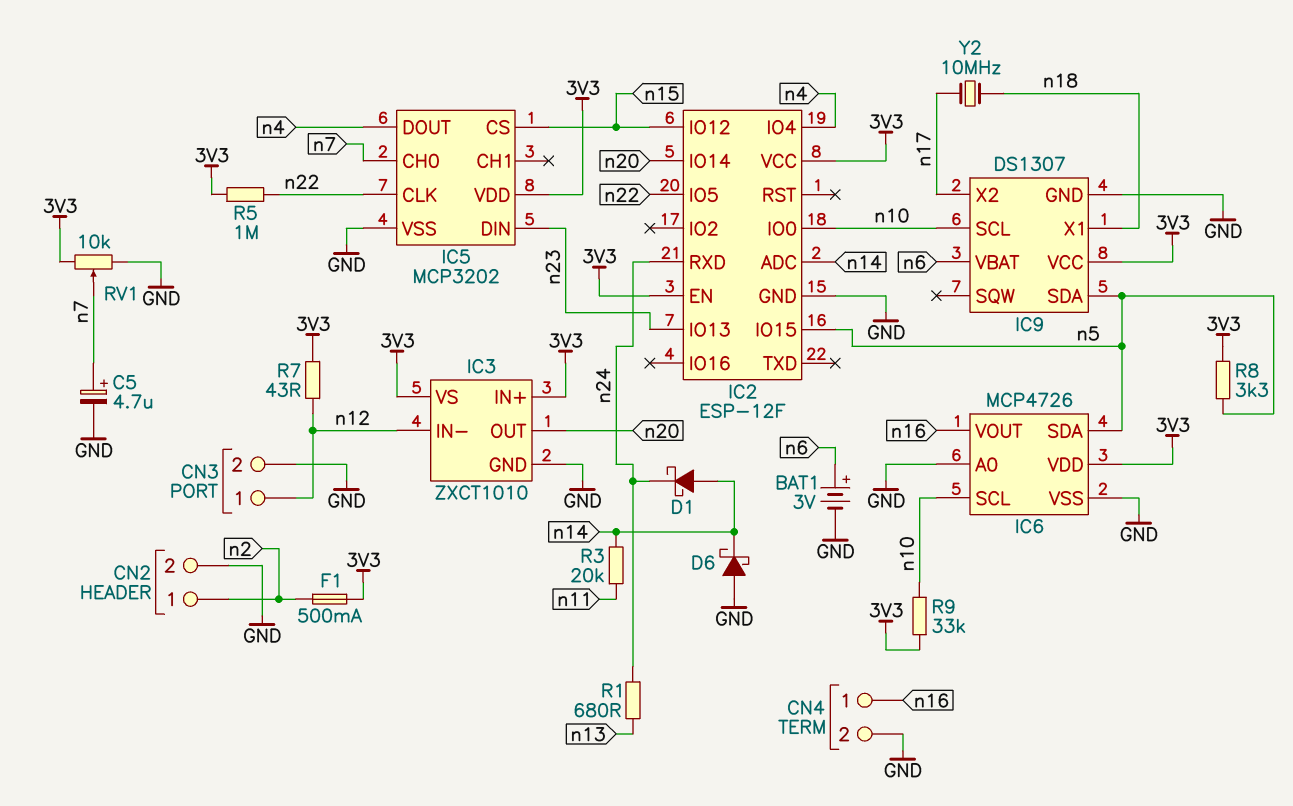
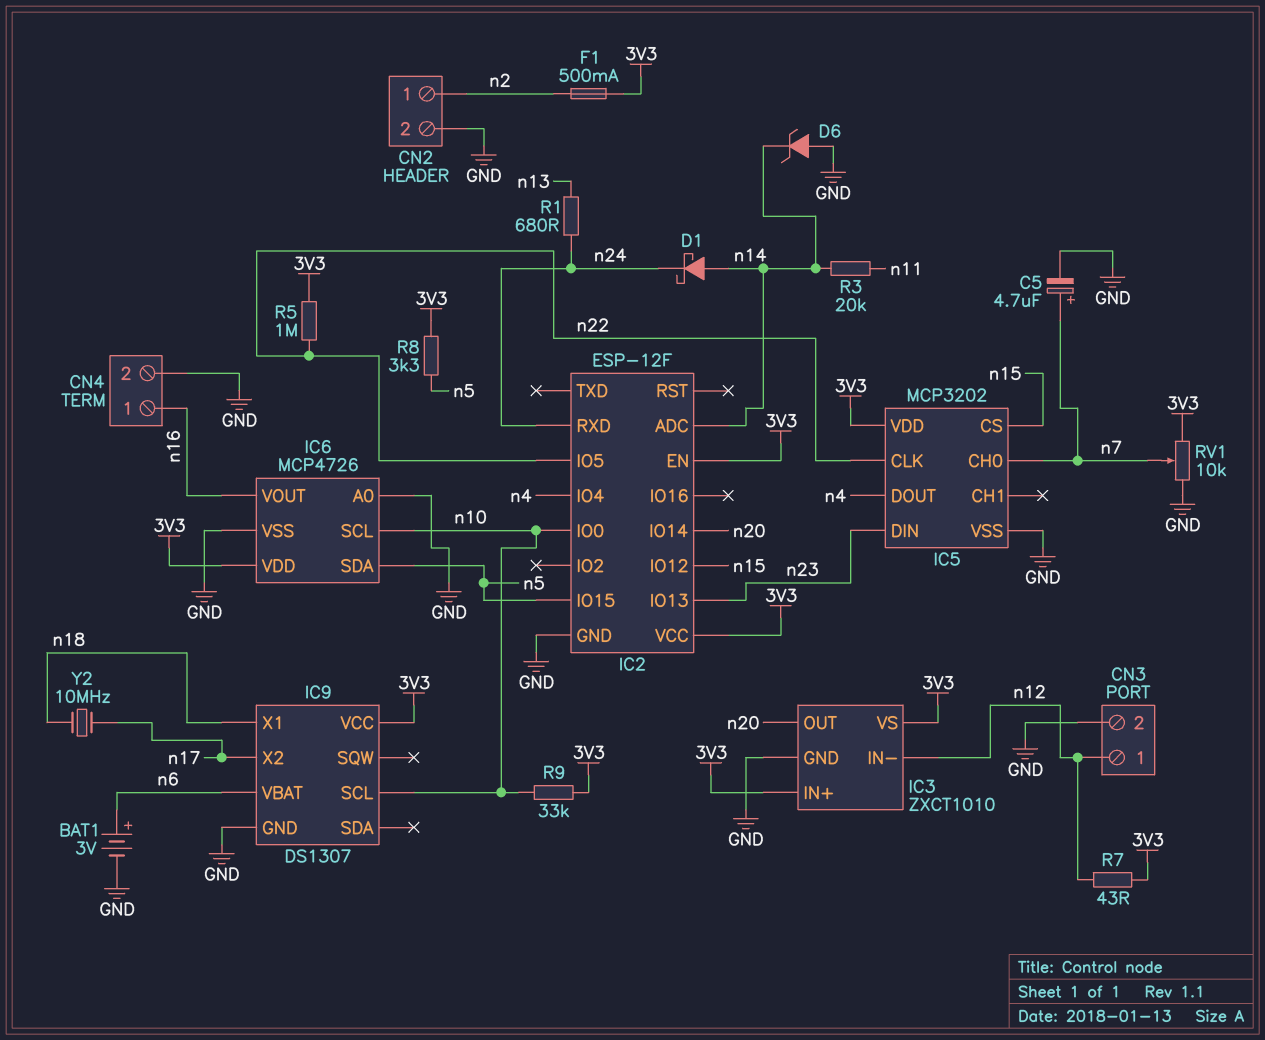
D6: schottky (A GND, K n14) -> zener (A GND, K n14)
IC9 pin SDA: n5 -> none

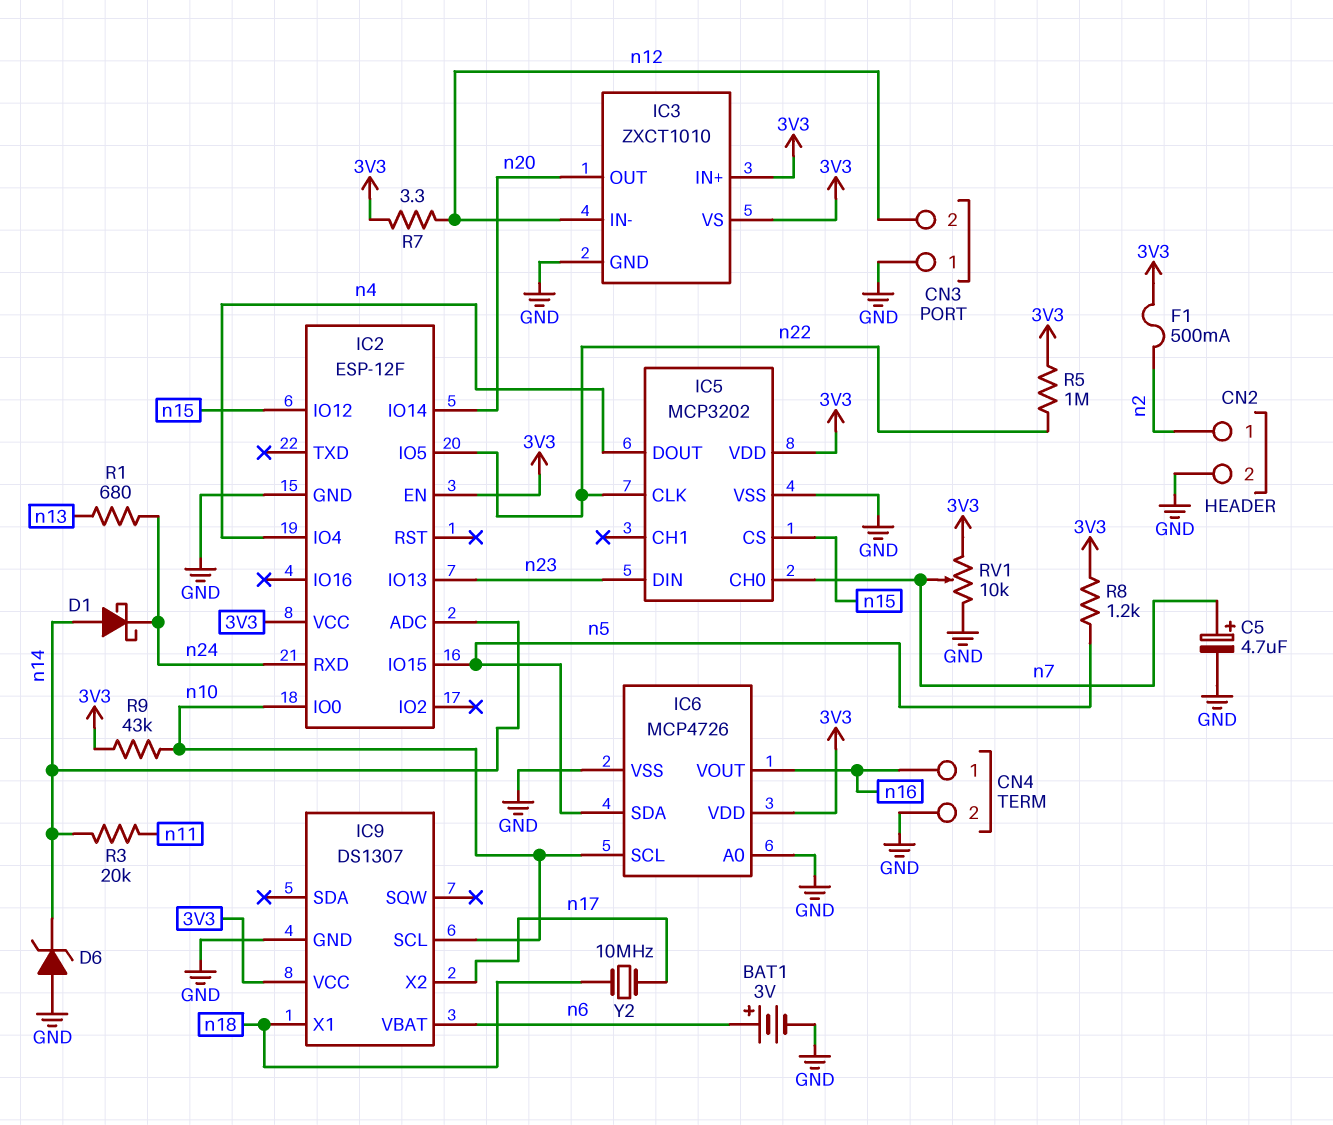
CN3 pin 1: n12 -> GND
CN3 pin 2: GND -> n12
R7: 43 (3V3, n12) -> 3.3 (3V3, n12)
R8: 3.3k (3V3, n5) -> 1.2k (3V3, n5)
R9: 33k (3V3, n10) -> 43k (3V3, n10)

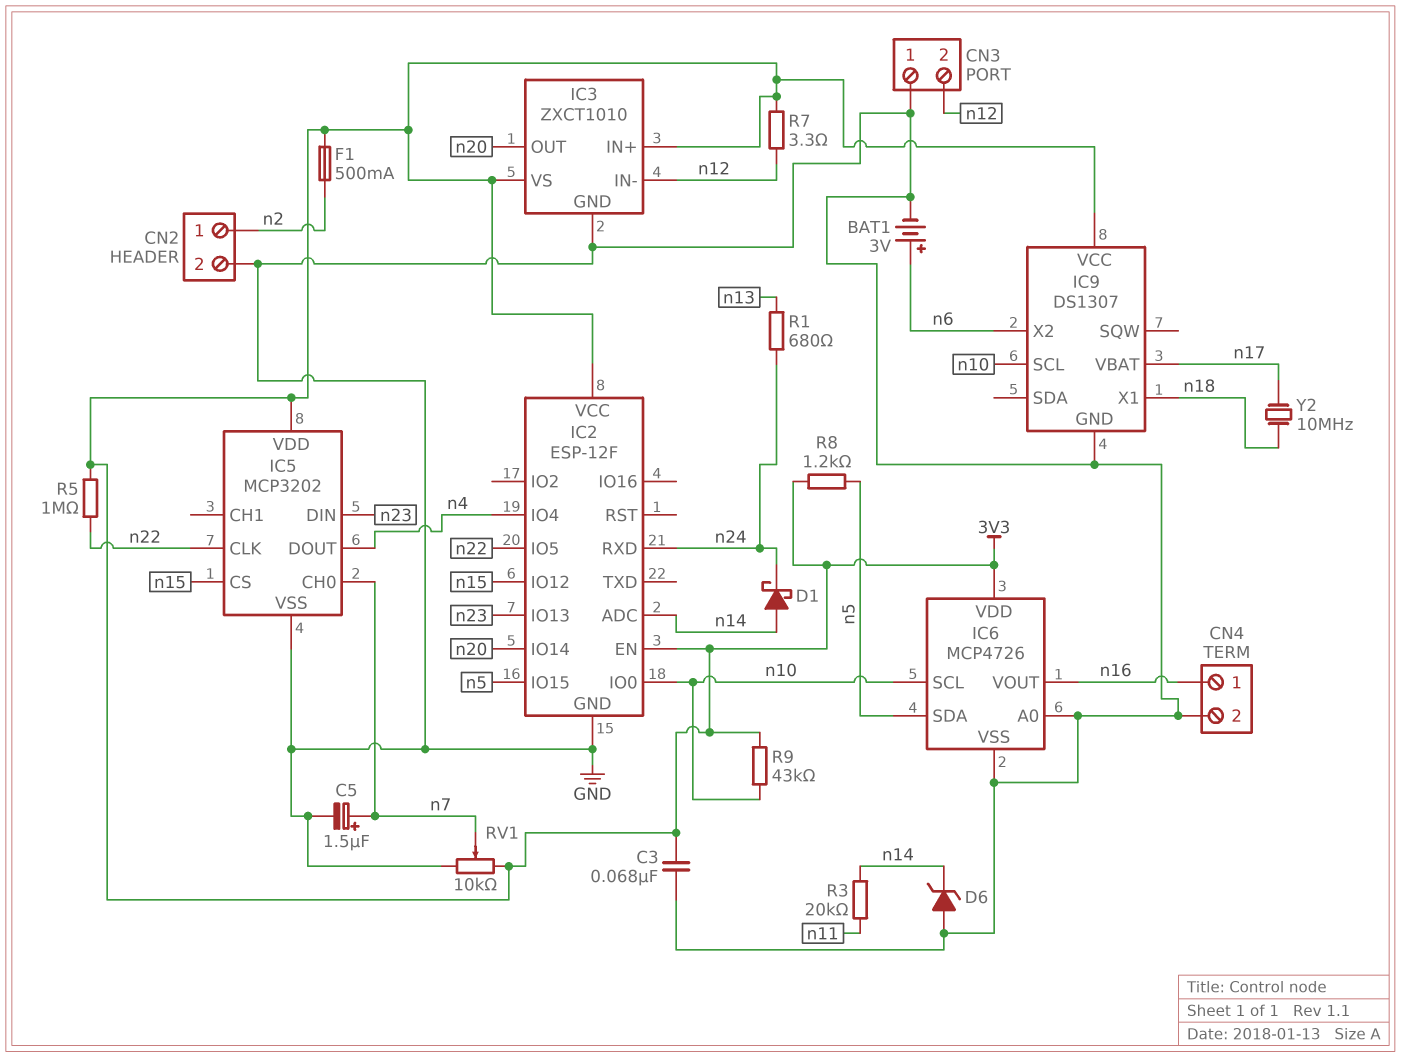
C3: none -> 68nF (3V3, GND)
C5: 4.7uF (plus n7, minus GND) -> 1.5uF (plus n7, minus GND)
IC9 pin VBAT: n6 -> n17
IC9 pin X2: n17 -> n6

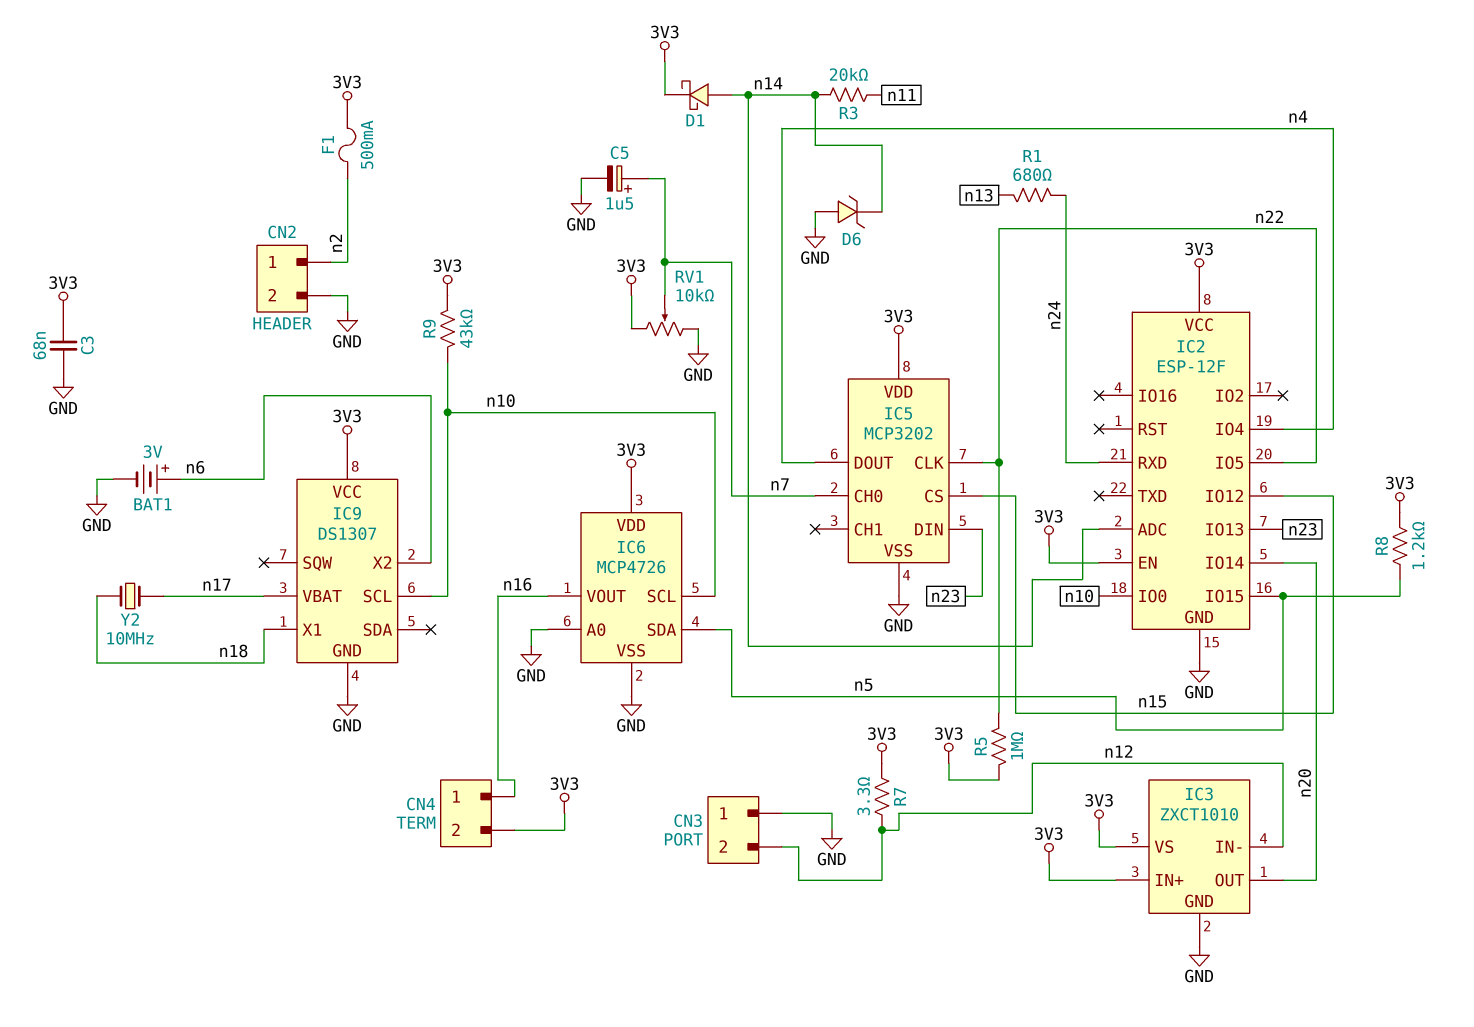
CN4 pin 2: GND -> 3V3
D1: schottky (A n14, K n24) -> schottky (A n14, K 3V3)

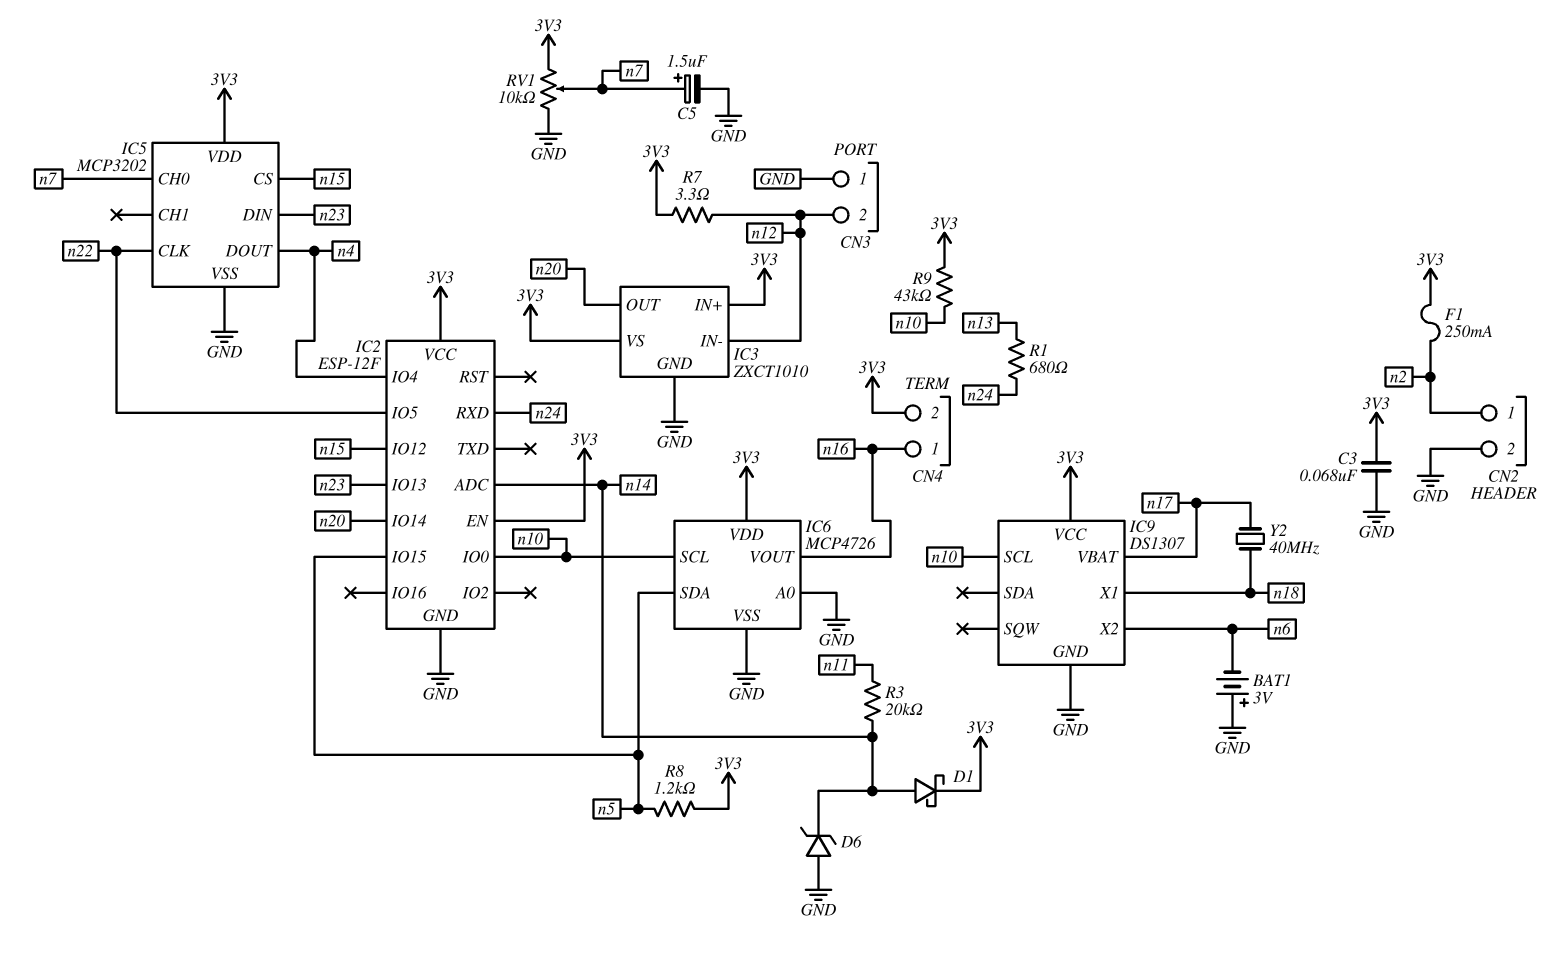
BAT1: 3V (plus n6, minus GND) -> 3V (plus GND, minus n6)
F1: 500mA (3V3, n2) -> 250mA (3V3, n2)
R5: 1M (3V3, n22) -> none
Y2: 10MHz (n17, n18) -> 40MHz (n17, n18)

